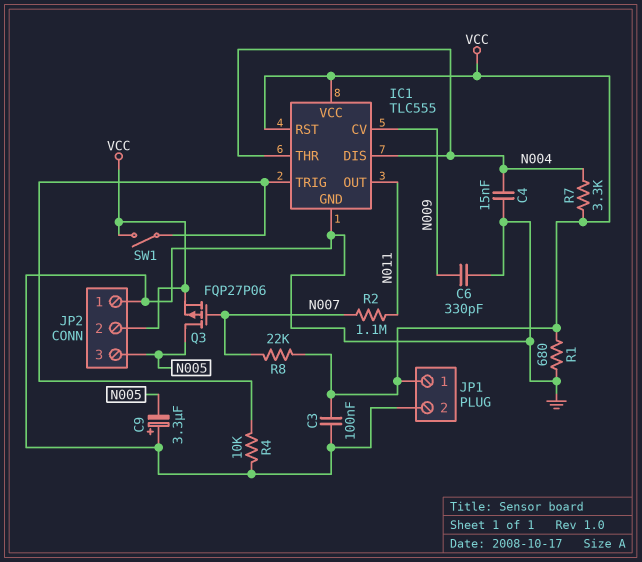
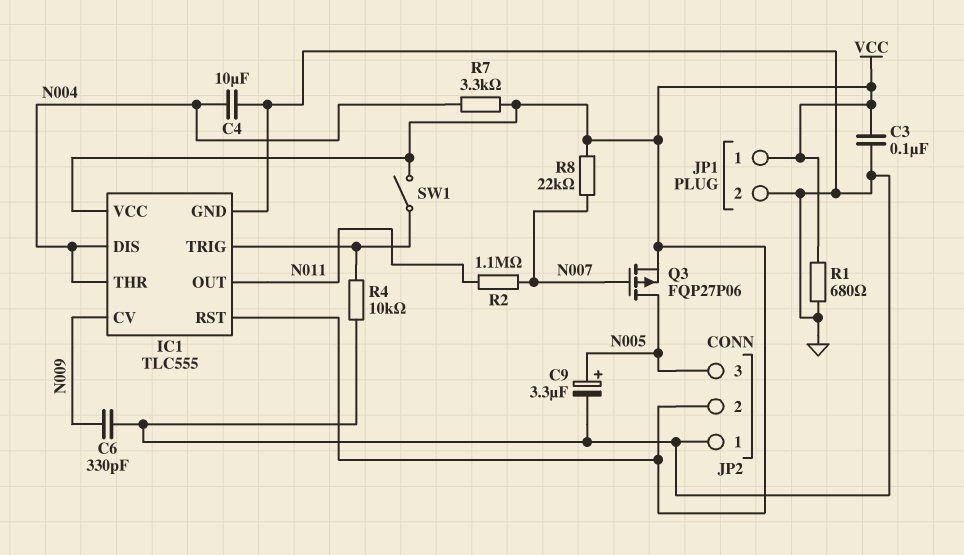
C4: 15nF (GND, N004) -> 10uF (GND, N004)
C9: 3.3uF (plus GND, minus N005) -> 3.3uF (plus N005, minus GND)

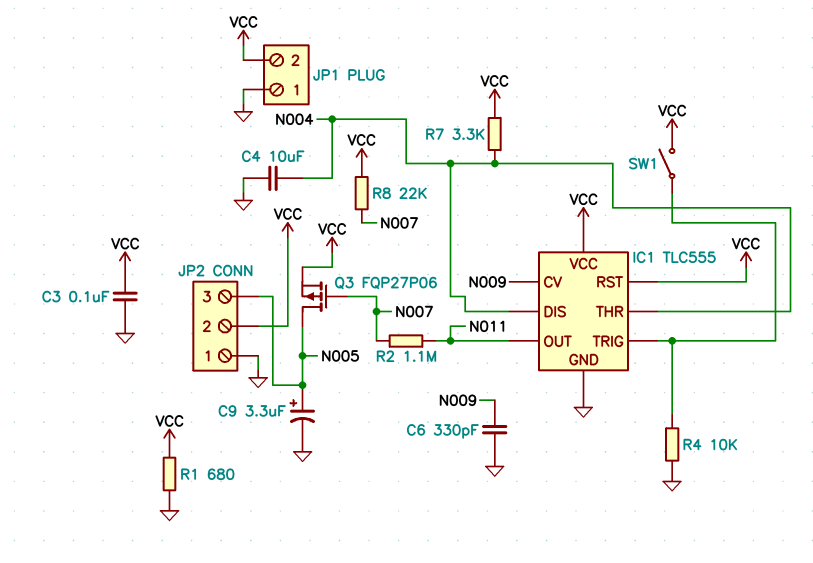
JP1 pin 1: VCC -> GND
JP1 pin 2: GND -> VCC

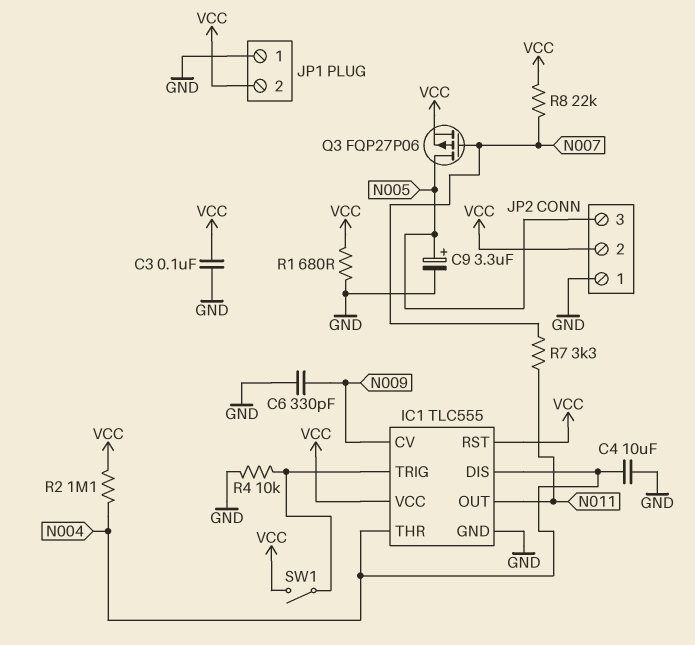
R2: 1.1M (N007, N011) -> 1.1M (N004, VCC)
R7: 3.3k (N004, VCC) -> 3.3k (N007, N011)

